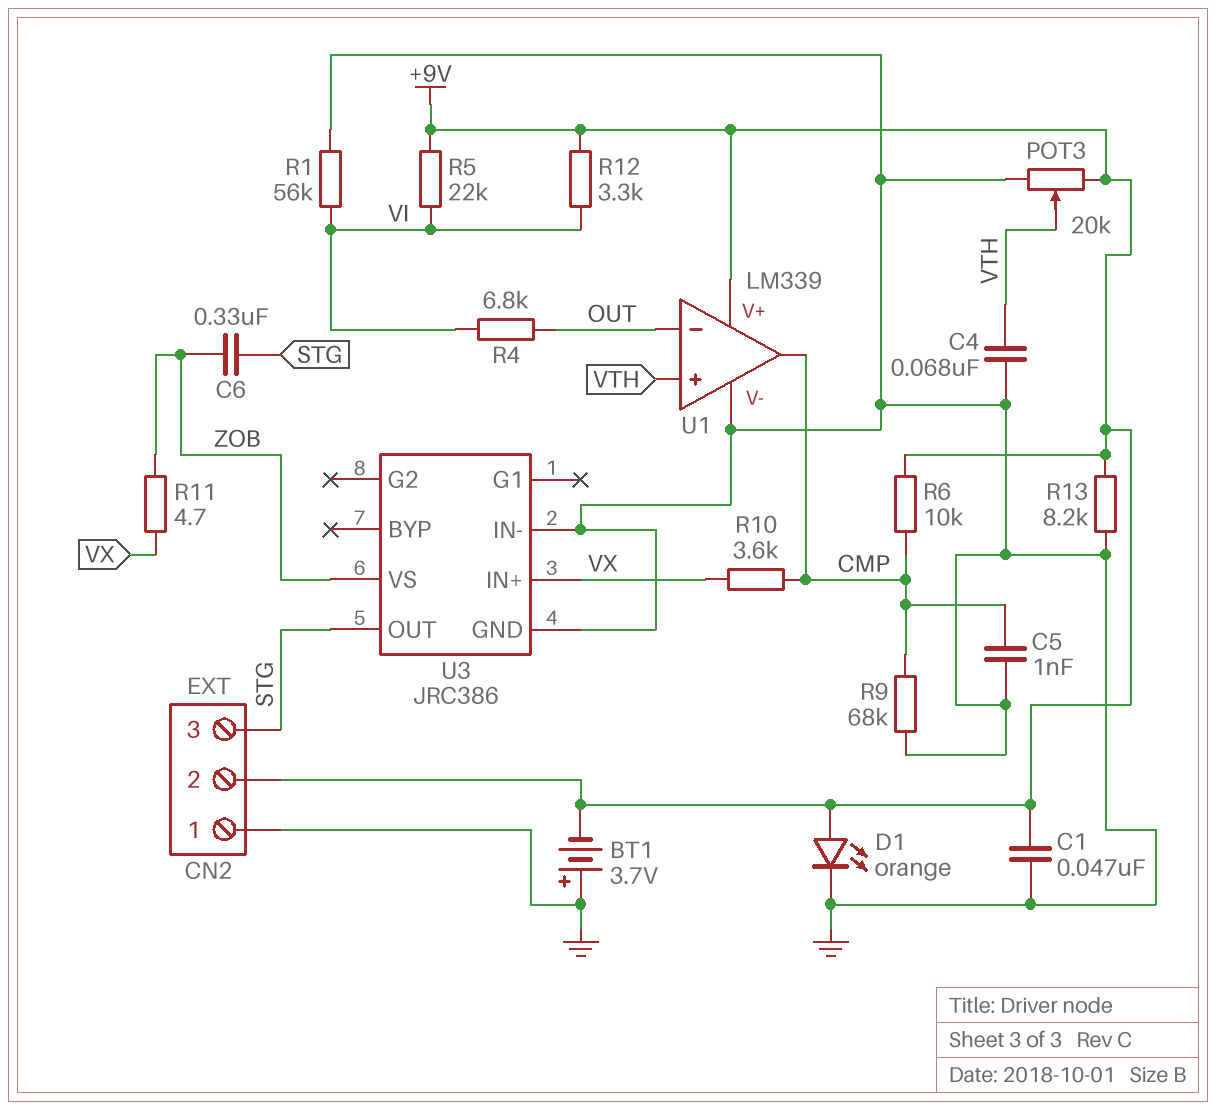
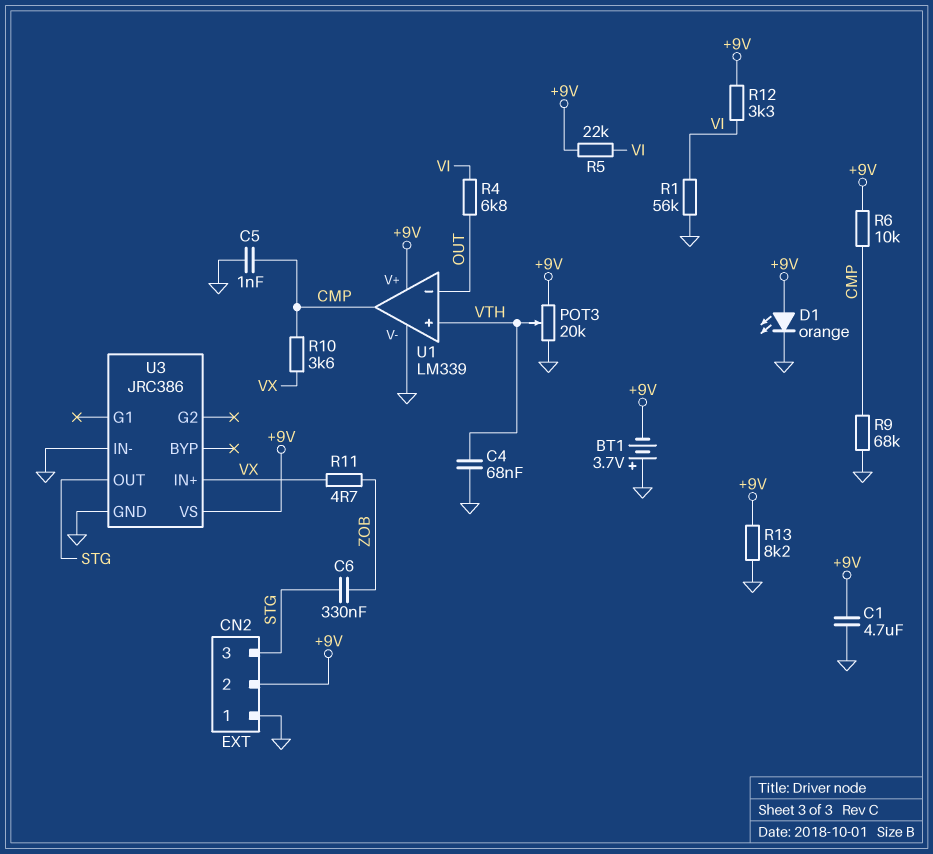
C1: 47nF (+9V, GND) -> 4.7uF (+9V, GND)
U3 pin VS: ZOB -> +9V

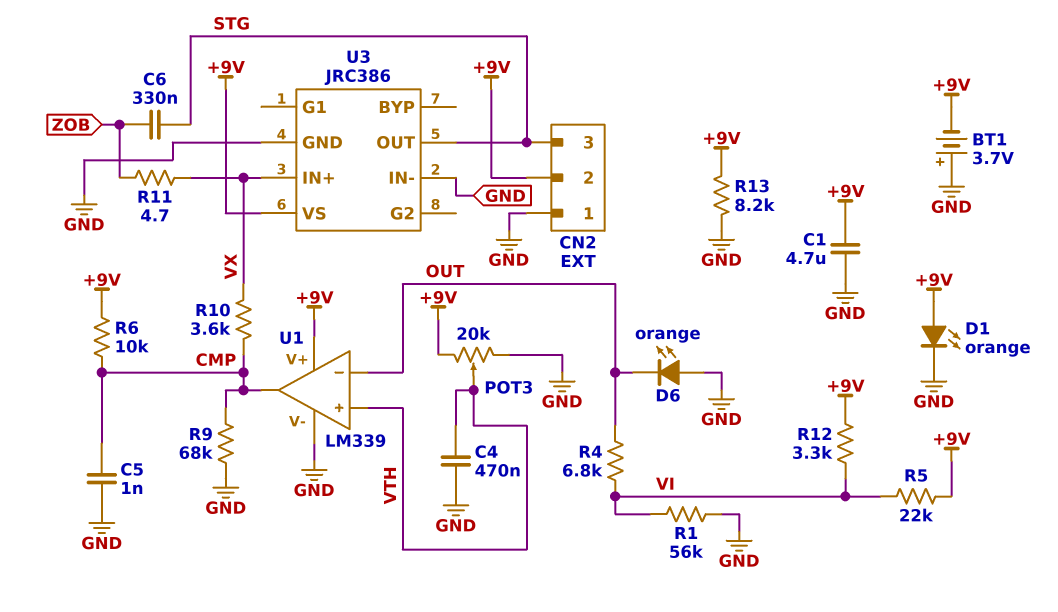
C4: 68nF (GND, VTH) -> 470nF (GND, VTH)
D6: none -> LED orange (A GND, K OUT)

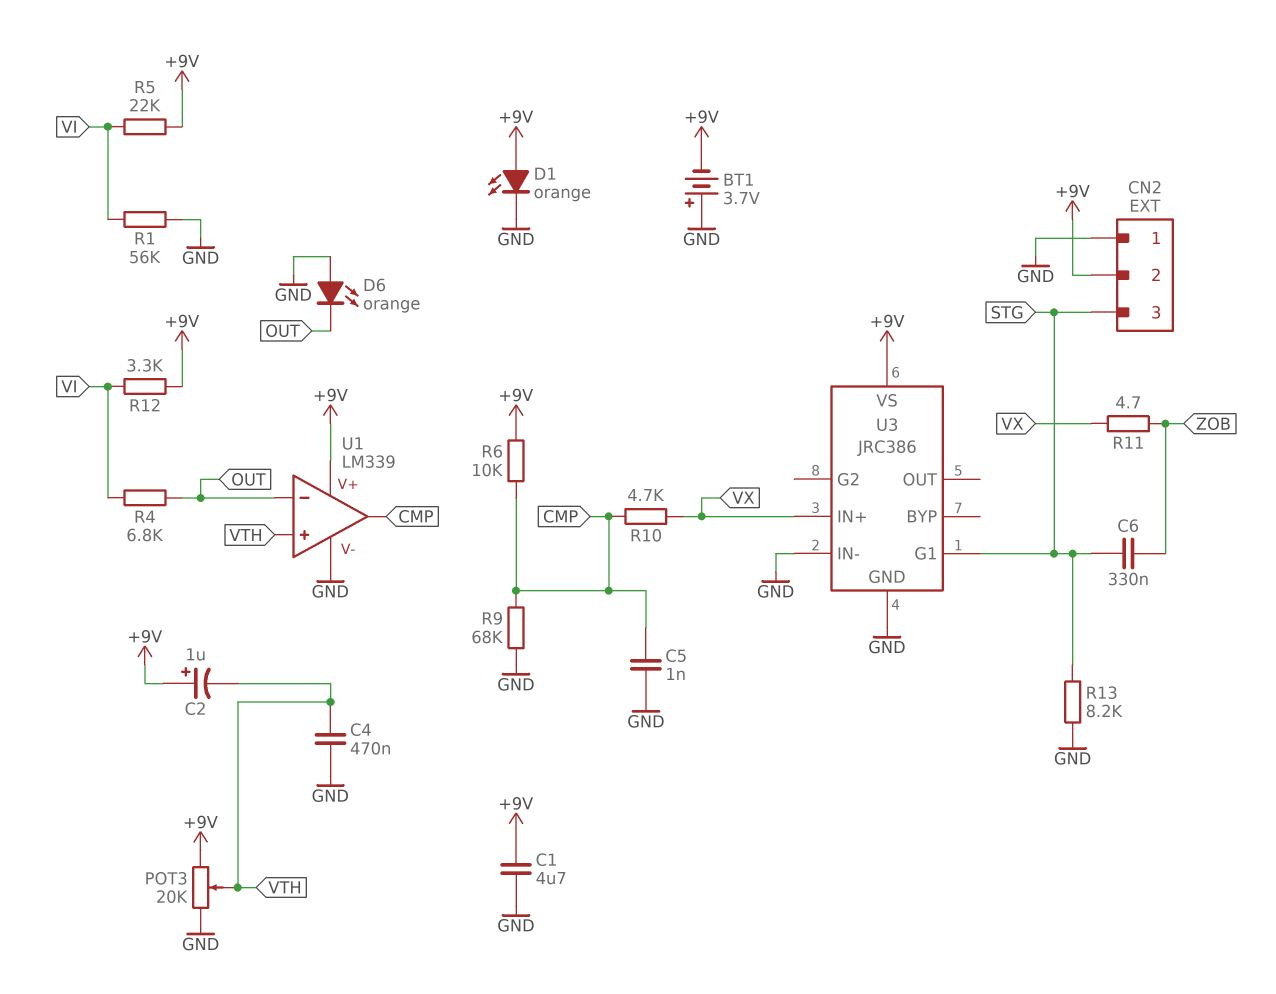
C2: none -> 1uF (plus +9V, minus VTH)
R10: 3.6k (CMP, VX) -> 4.7k (CMP, VX)
R13: 8.2k (+9V, GND) -> 8.2k (GND, STG)
U3 pin G1: none -> STG
U3 pin OUT: STG -> none

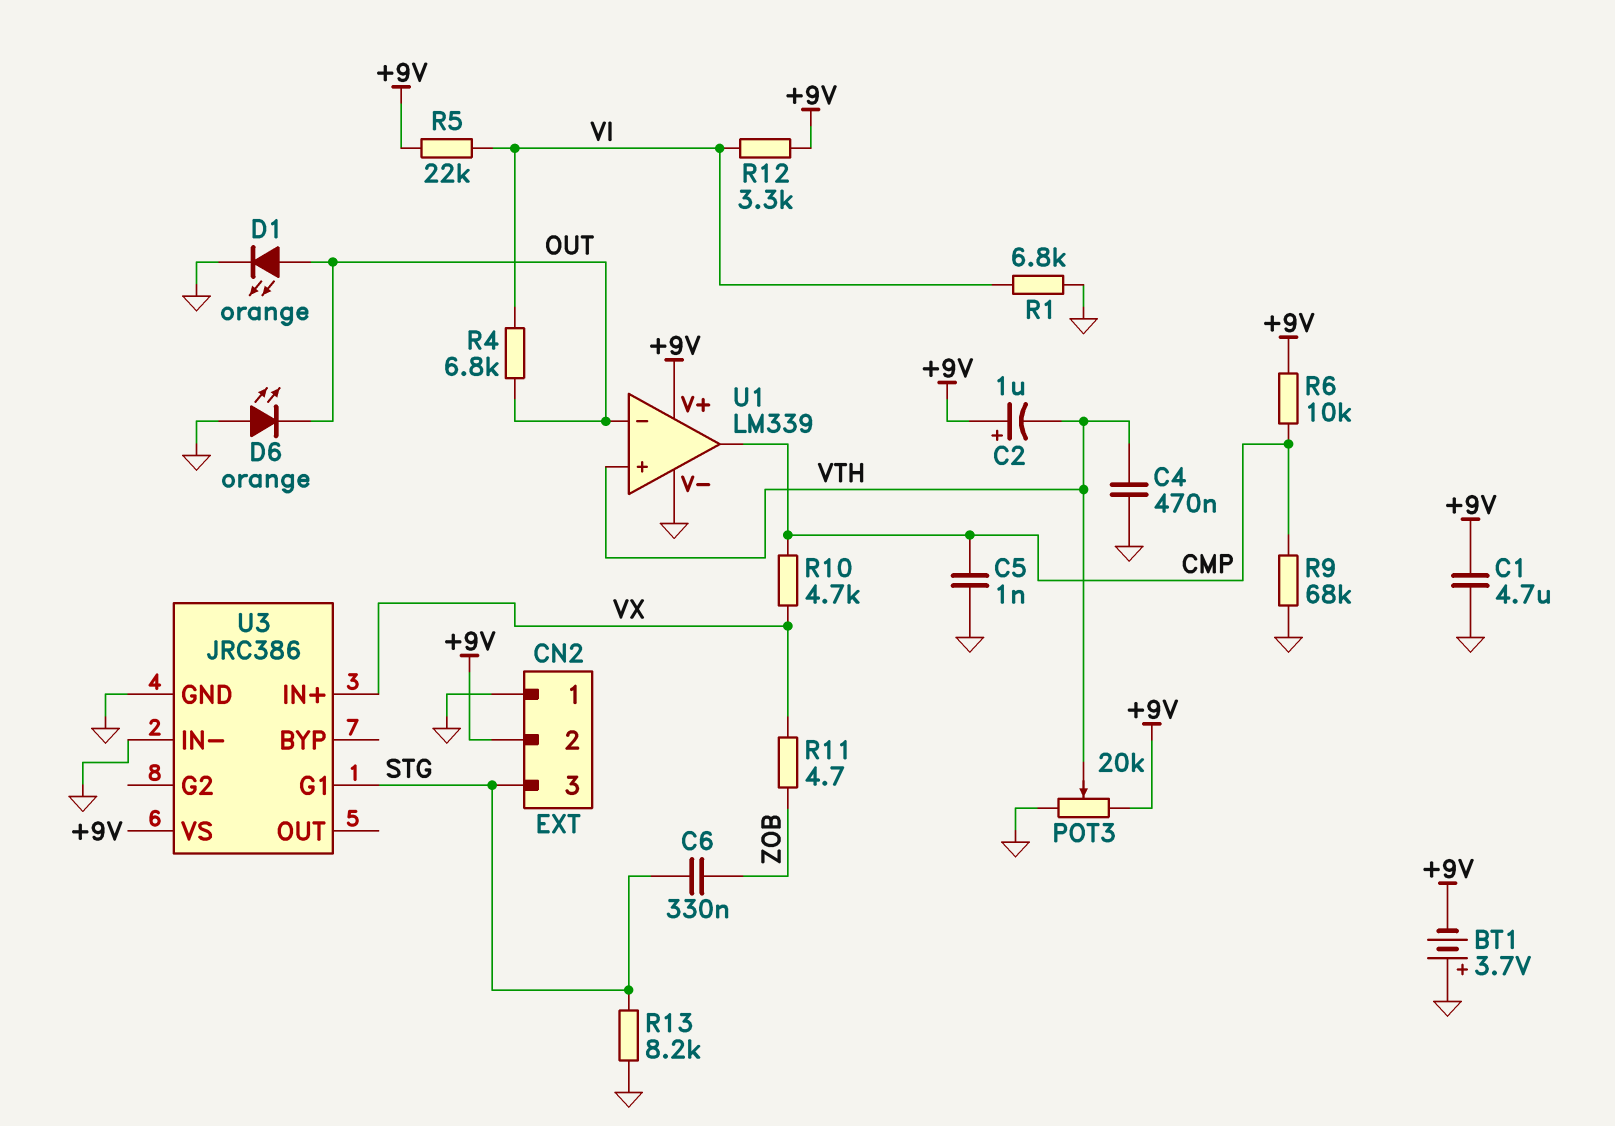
D1: LED orange (A +9V, K GND) -> LED orange (A OUT, K GND)
R1: 56k (GND, VI) -> 6.8k (GND, VI)

